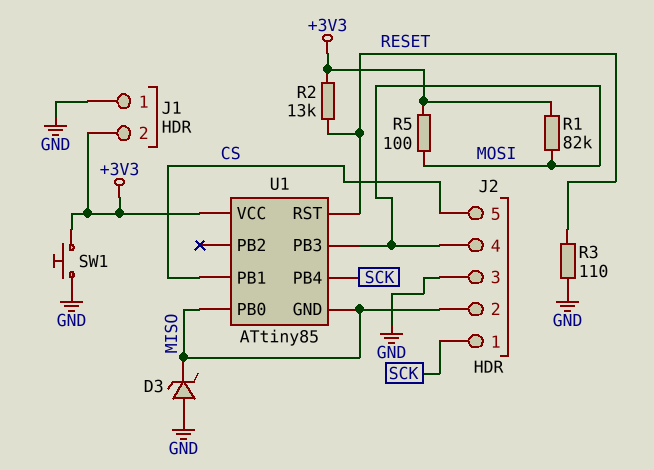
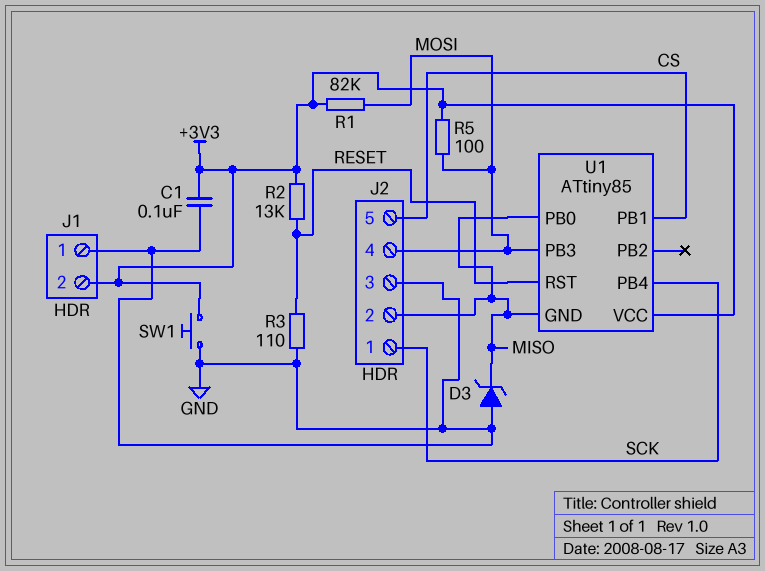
C1: none -> 100nF (+3V3, GND)

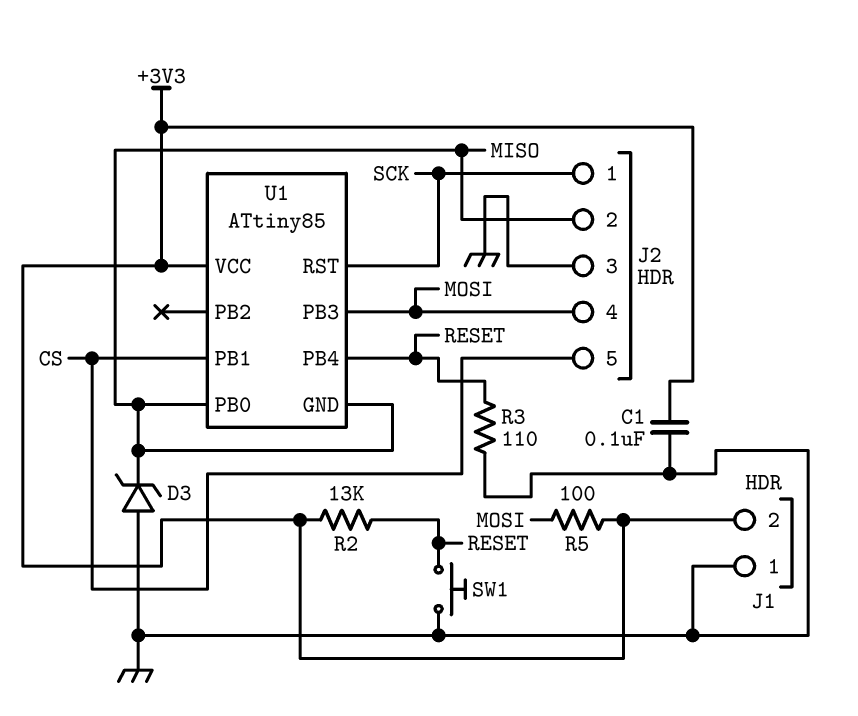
R1: 82k (+3V3, MOSI) -> none
SW1: button (+3V3, GND) -> button (GND, RESET)
U1 pin PB4: SCK -> RESET
U1 pin RST: RESET -> SCK

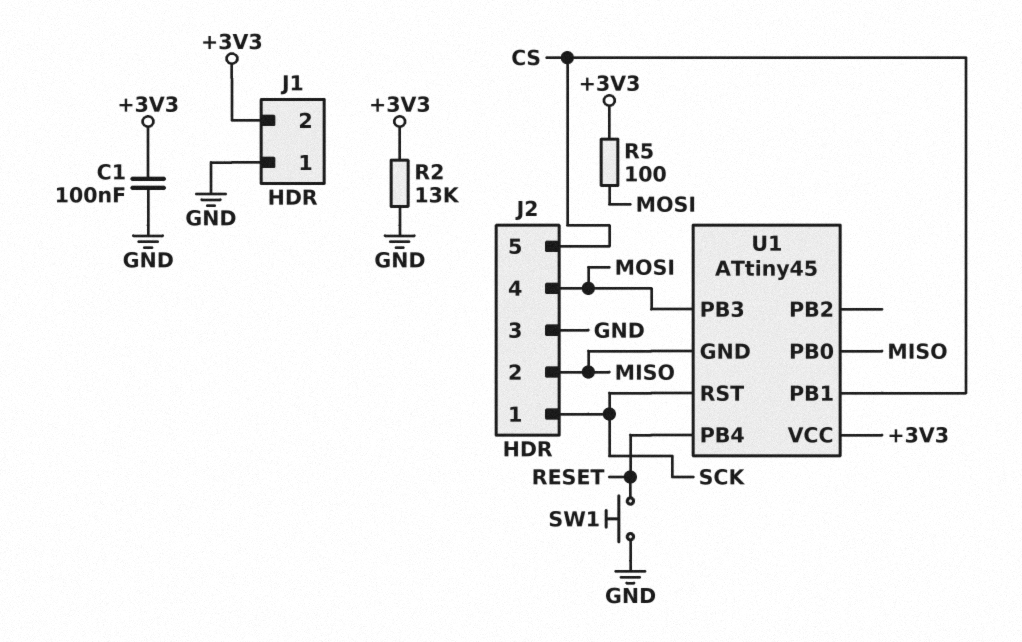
D3: zener (A GND, K MISO) -> none
R2: 13k (+3V3, RESET) -> 13k (+3V3, GND)
R3: 110 (GND, RESET) -> none
U1: ATtiny85 -> ATtiny45

